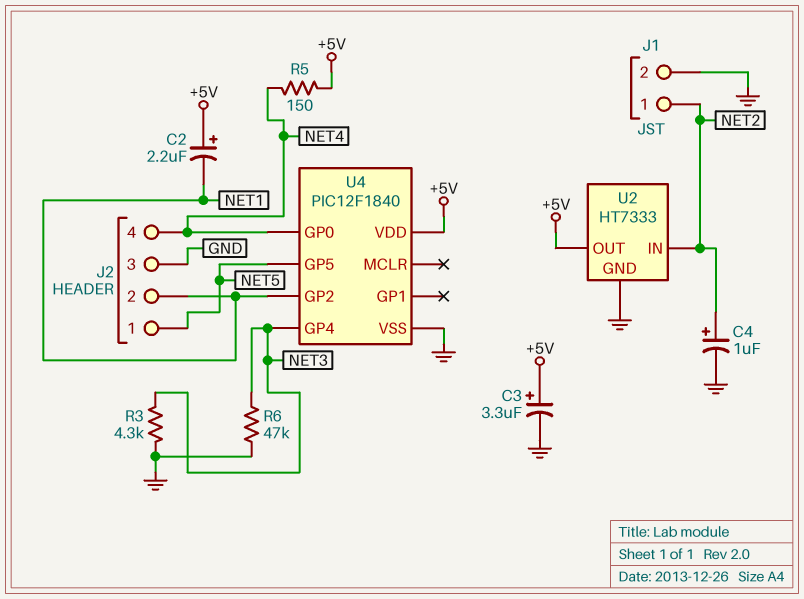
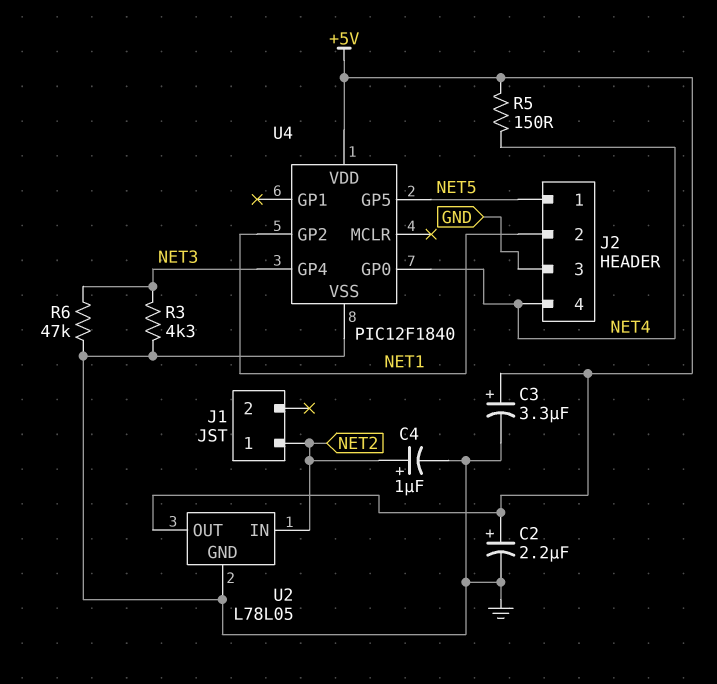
C2: 2.2uF (plus +5V, minus NET1) -> 2.2uF (plus +5V, minus GND)
J1 pin 2: GND -> none
U2: HT7333 -> L78L05

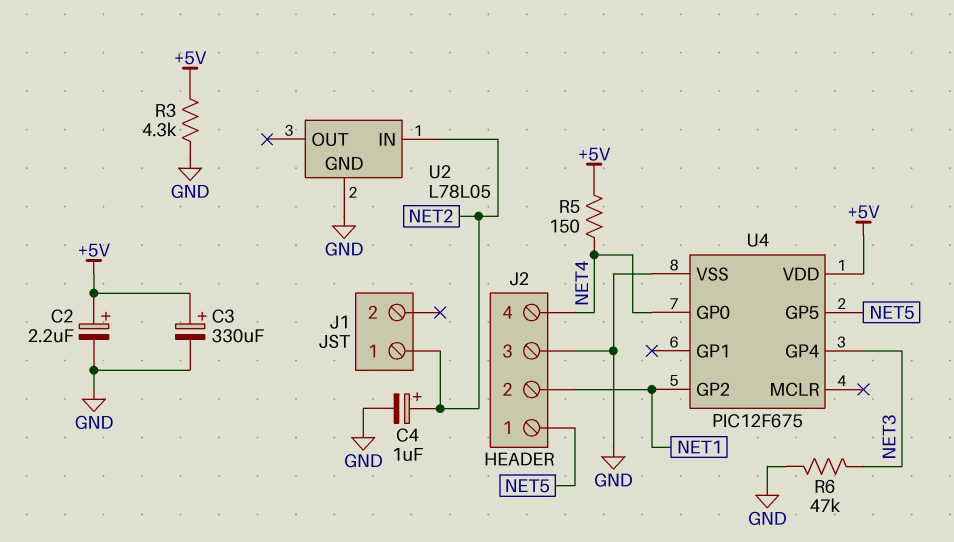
C3: 3.3uF (plus +5V, minus GND) -> 330uF (plus +5V, minus GND)
R3: 4.3k (GND, NET3) -> 4.3k (+5V, GND)
U2 pin OUT: +5V -> none
U4: PIC12F1840 -> PIC12F675

